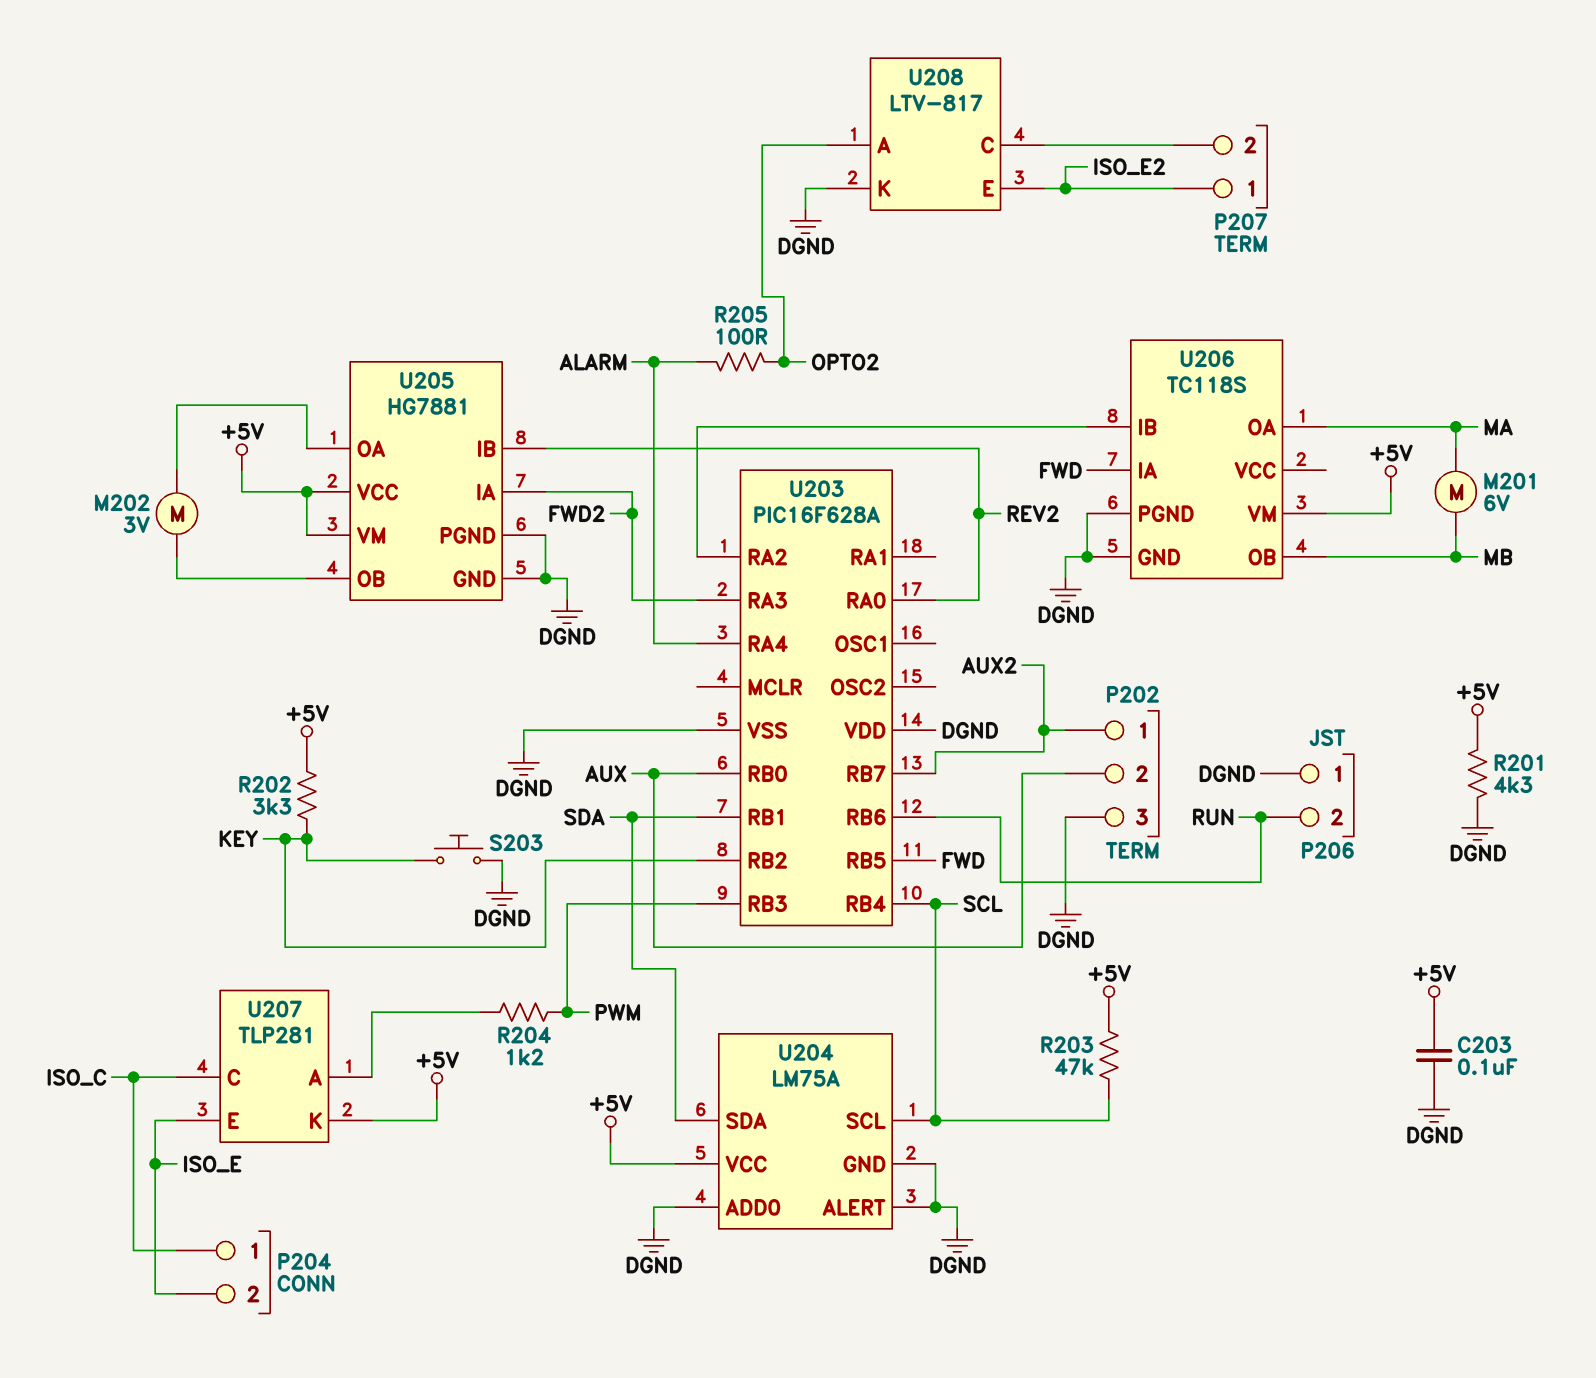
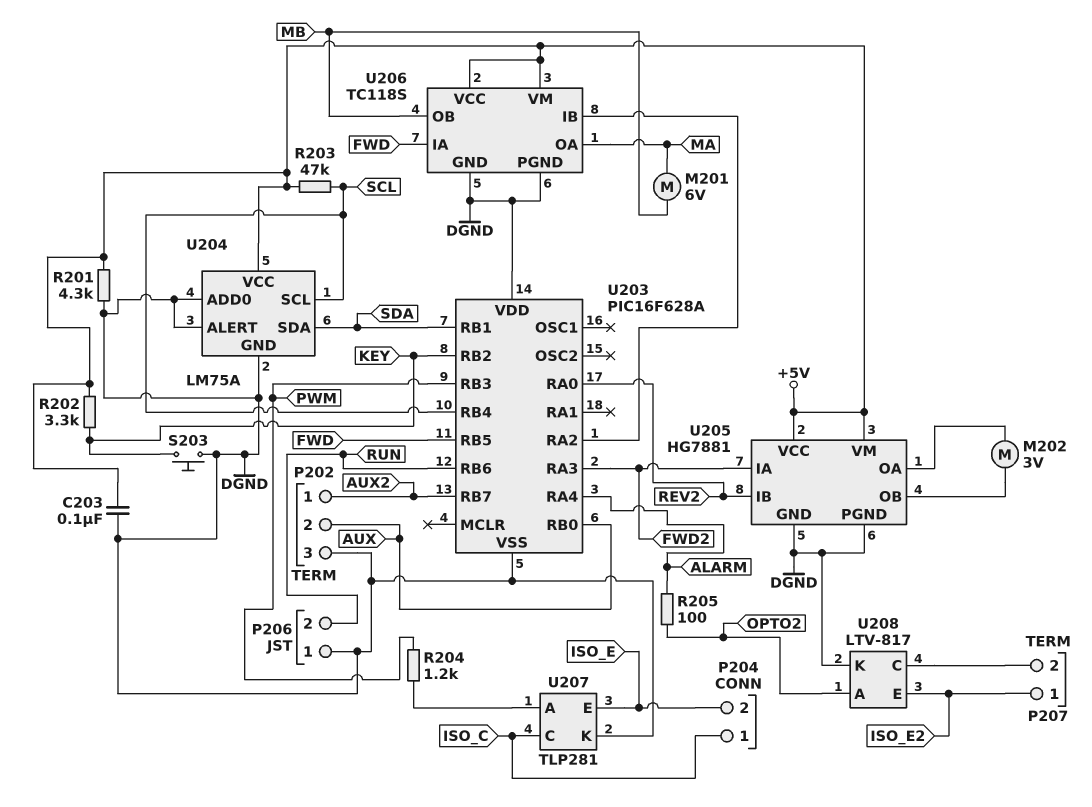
U206 pin VCC: none -> +5V
U207 pin K: +5V -> DGND

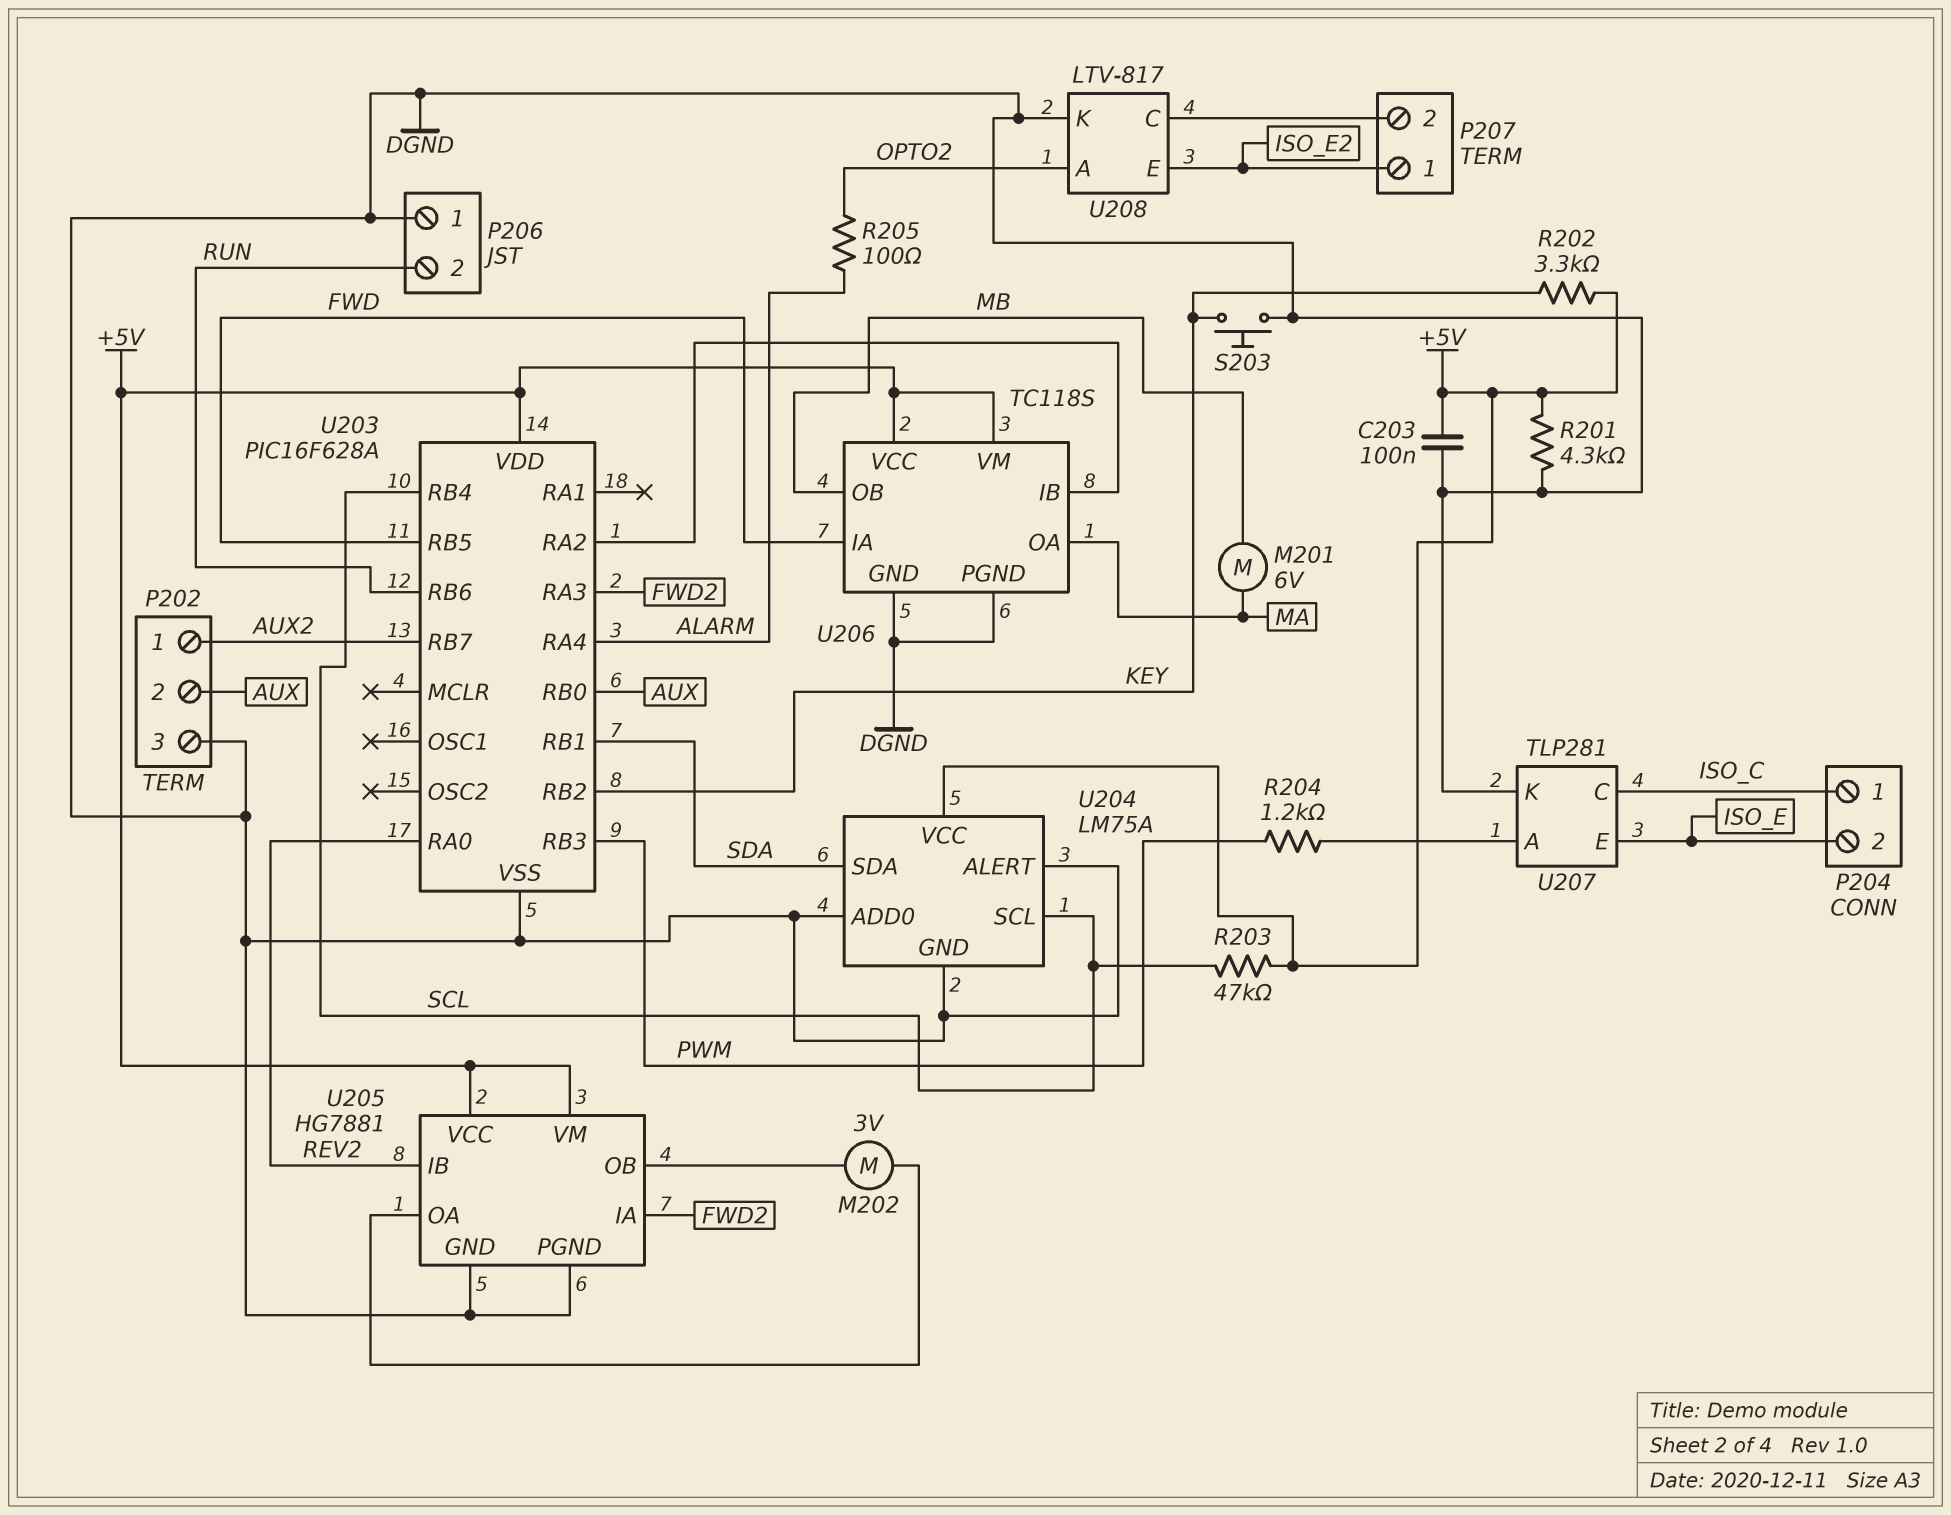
U203 pin VDD: DGND -> +5V

